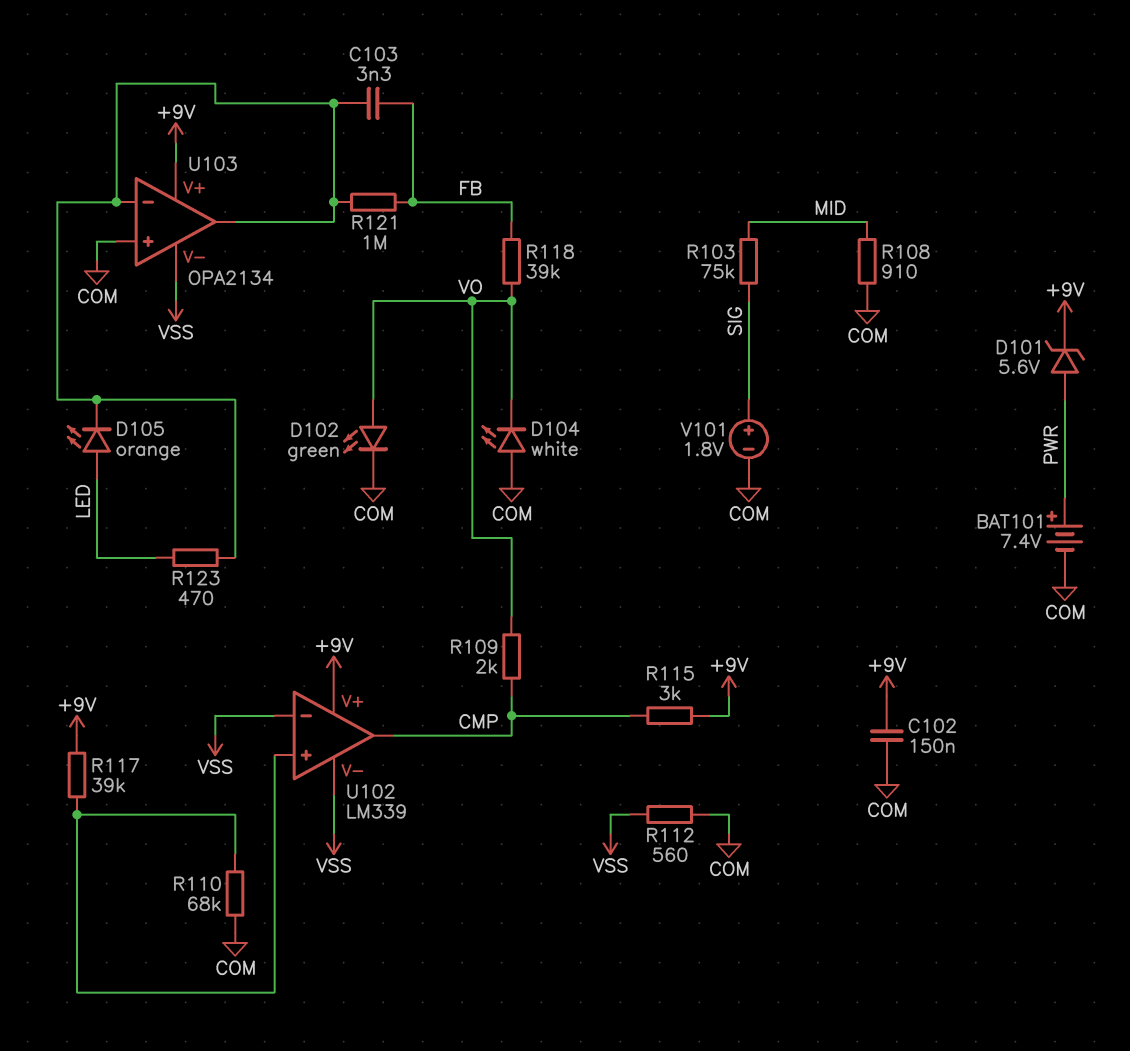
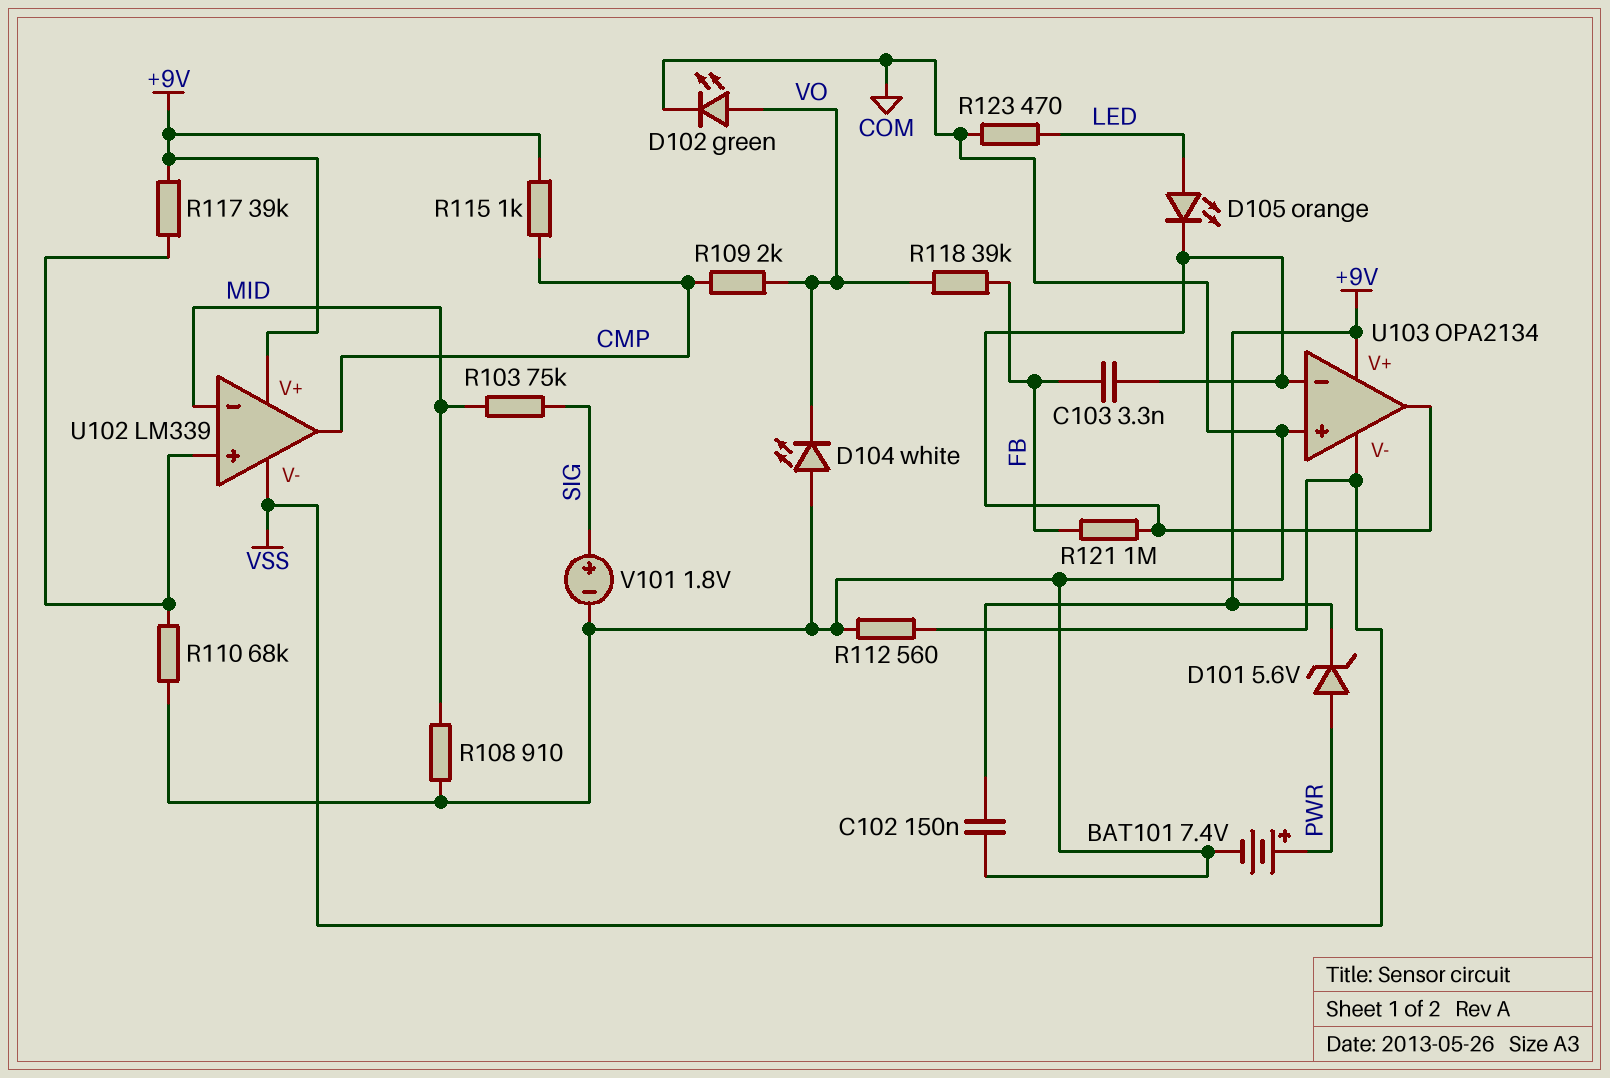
R115: 3k (+9V, CMP) -> 1k (+9V, CMP)
R123: 470 (LED, U103/in-) -> 470 (COM, LED)
U102 pin in-: VSS -> MID

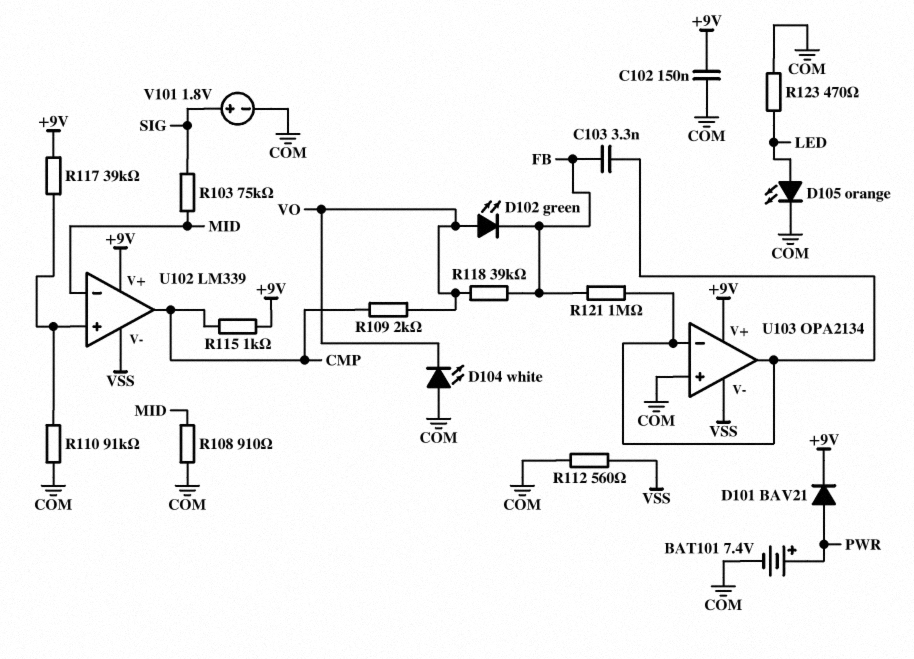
D101: zener 5.6V (A PWR, K +9V) -> diode BAV21 (A PWR, K +9V)
D102: LED green (A VO, K COM) -> LED green (A VO, K FB)
D105: LED orange (A LED, K U103/in-) -> LED orange (A LED, K COM)
R110: 68k (COM, U102/in+) -> 91k (COM, U102/in+)

